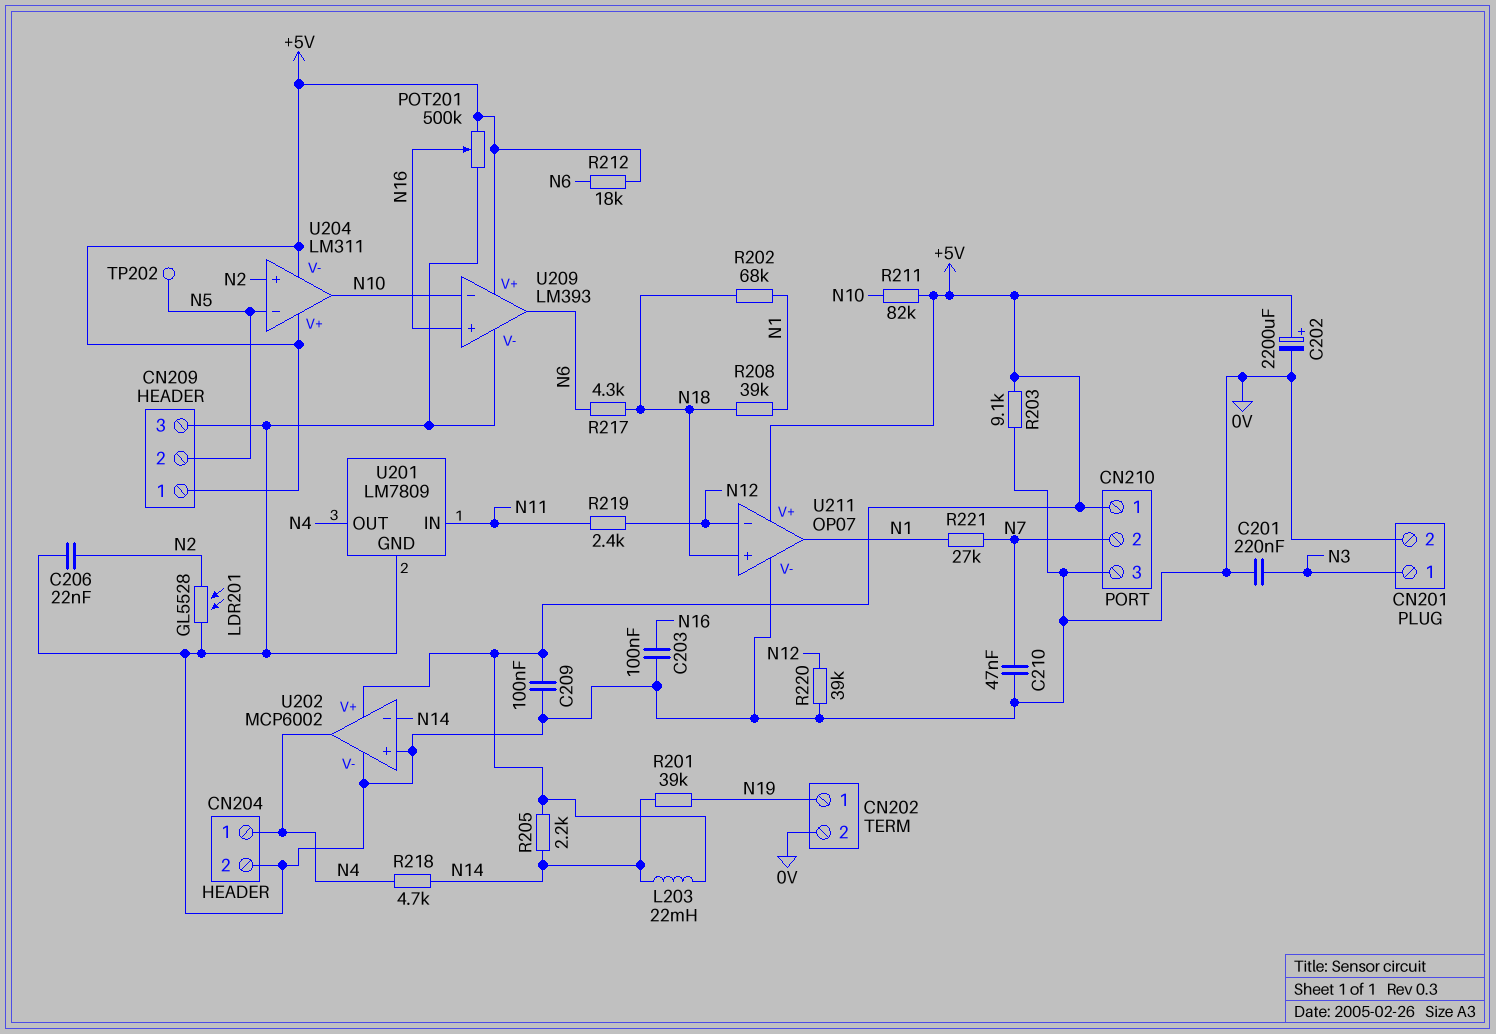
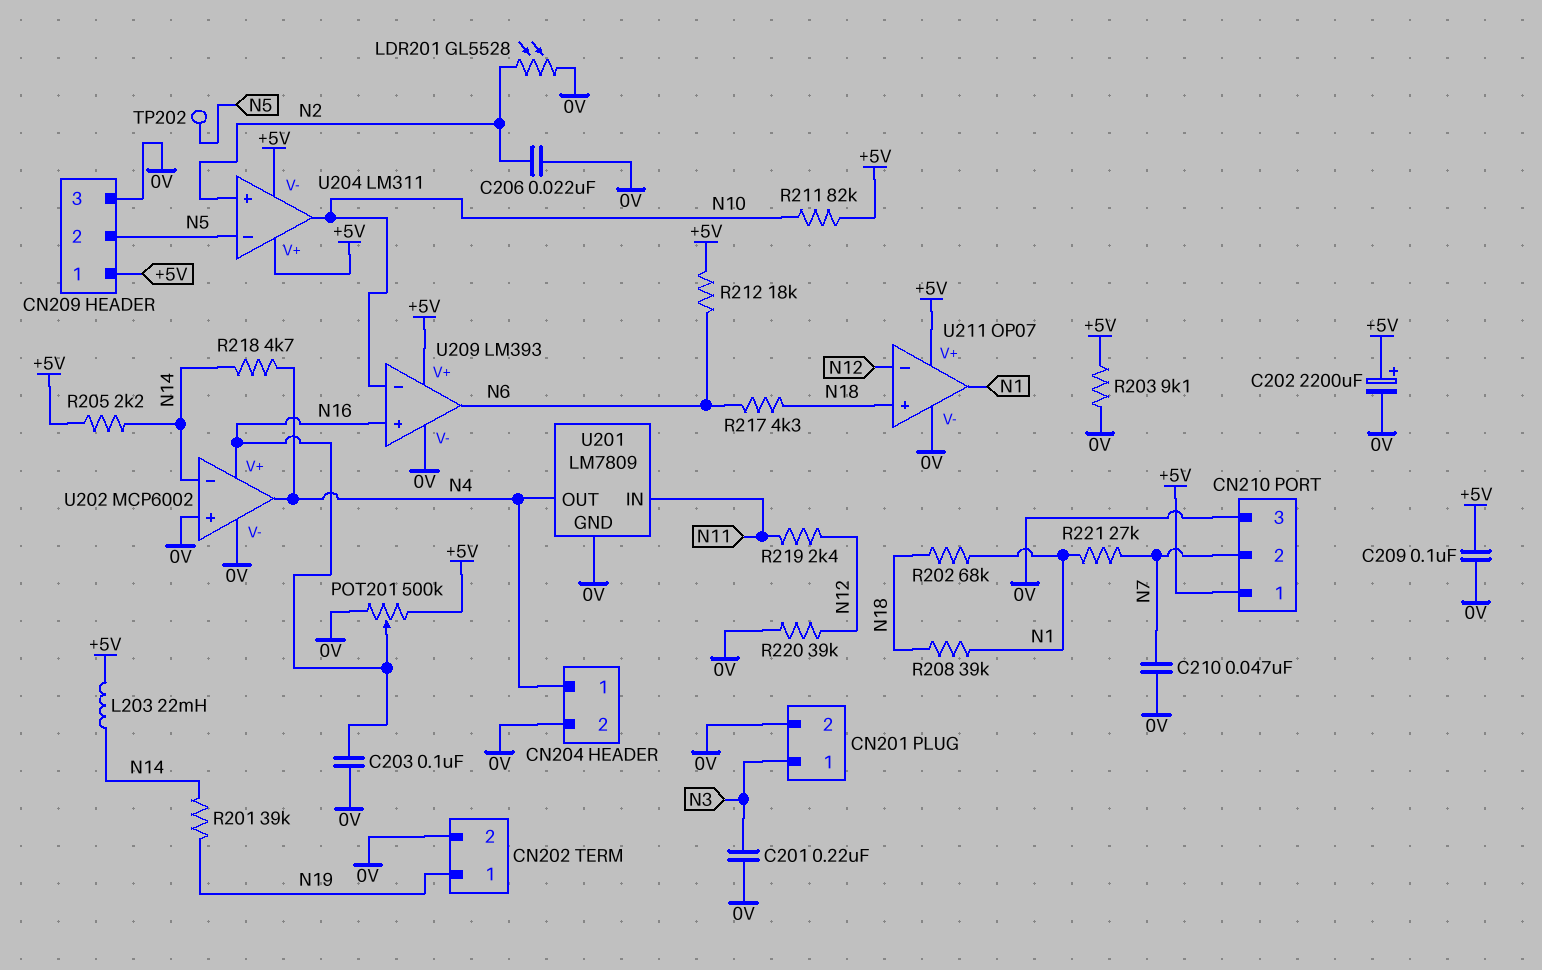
U202 pin V+: +5V -> N16

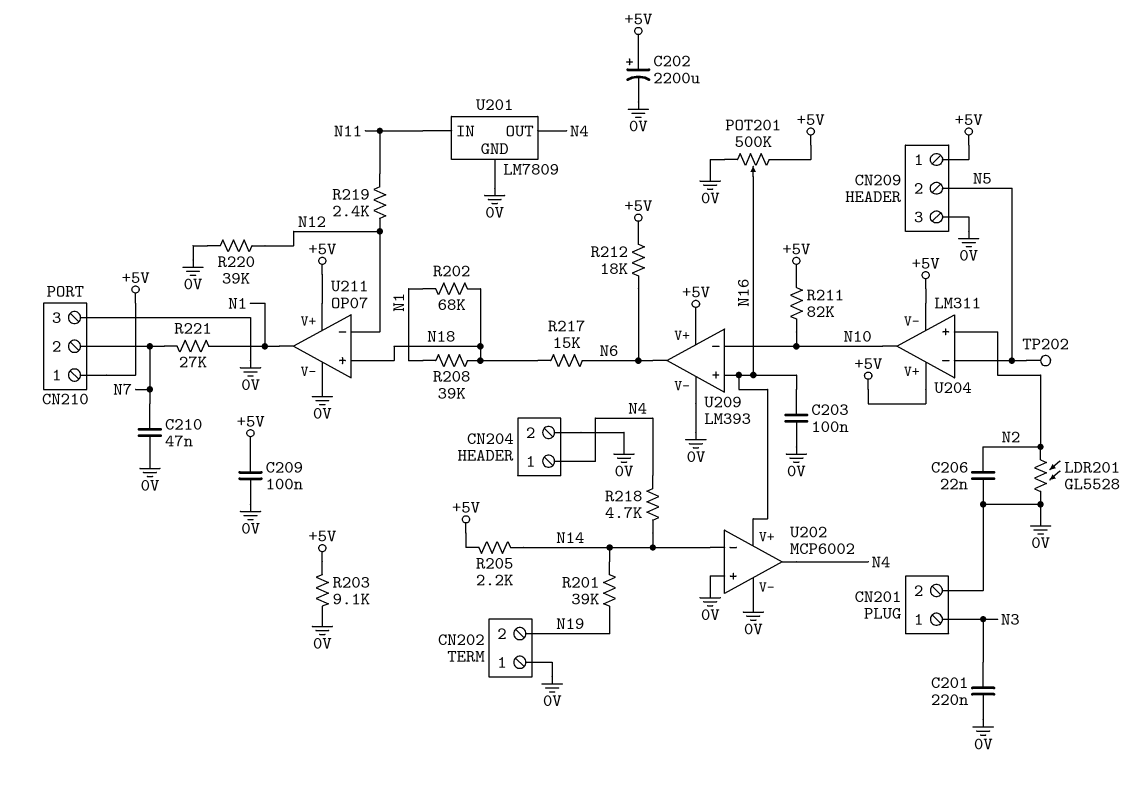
CN202 pin 1: N19 -> 0V
CN202 pin 2: 0V -> N19
L203: 22mH (+5V, N14) -> none
R217: 4.3k (N6, N18) -> 15k (N6, N18)

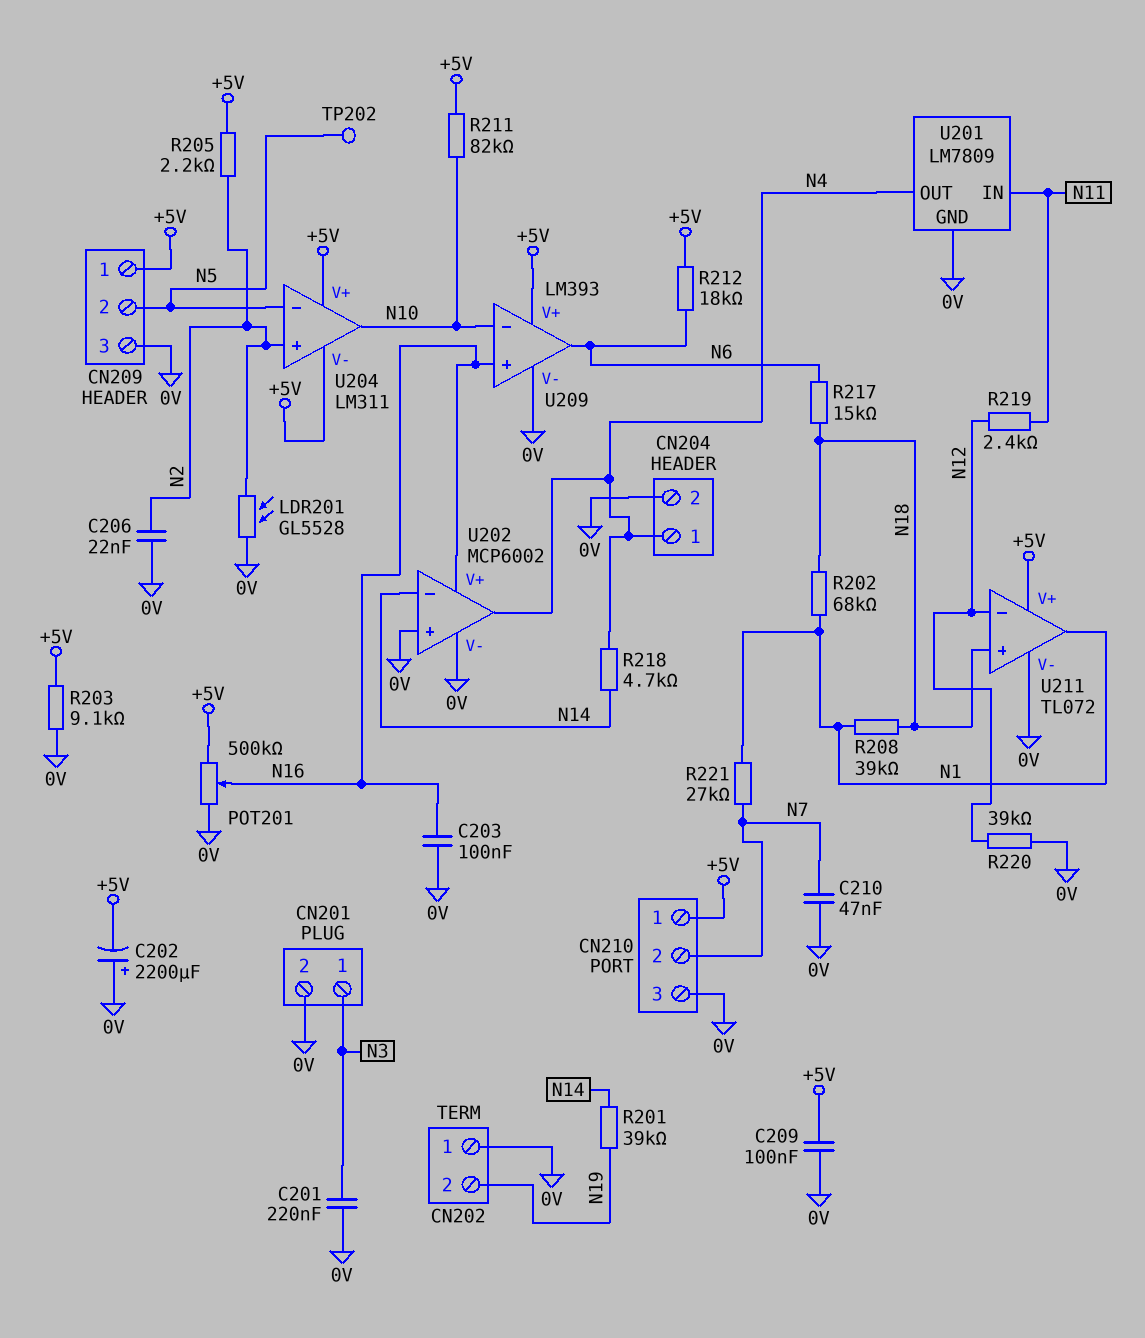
C202: 2200uF (plus +5V, minus 0V) -> 2200uF (plus 0V, minus +5V)
R205: 2.2k (+5V, N14) -> 2.2k (+5V, N2)
U211: OP07 -> TL072

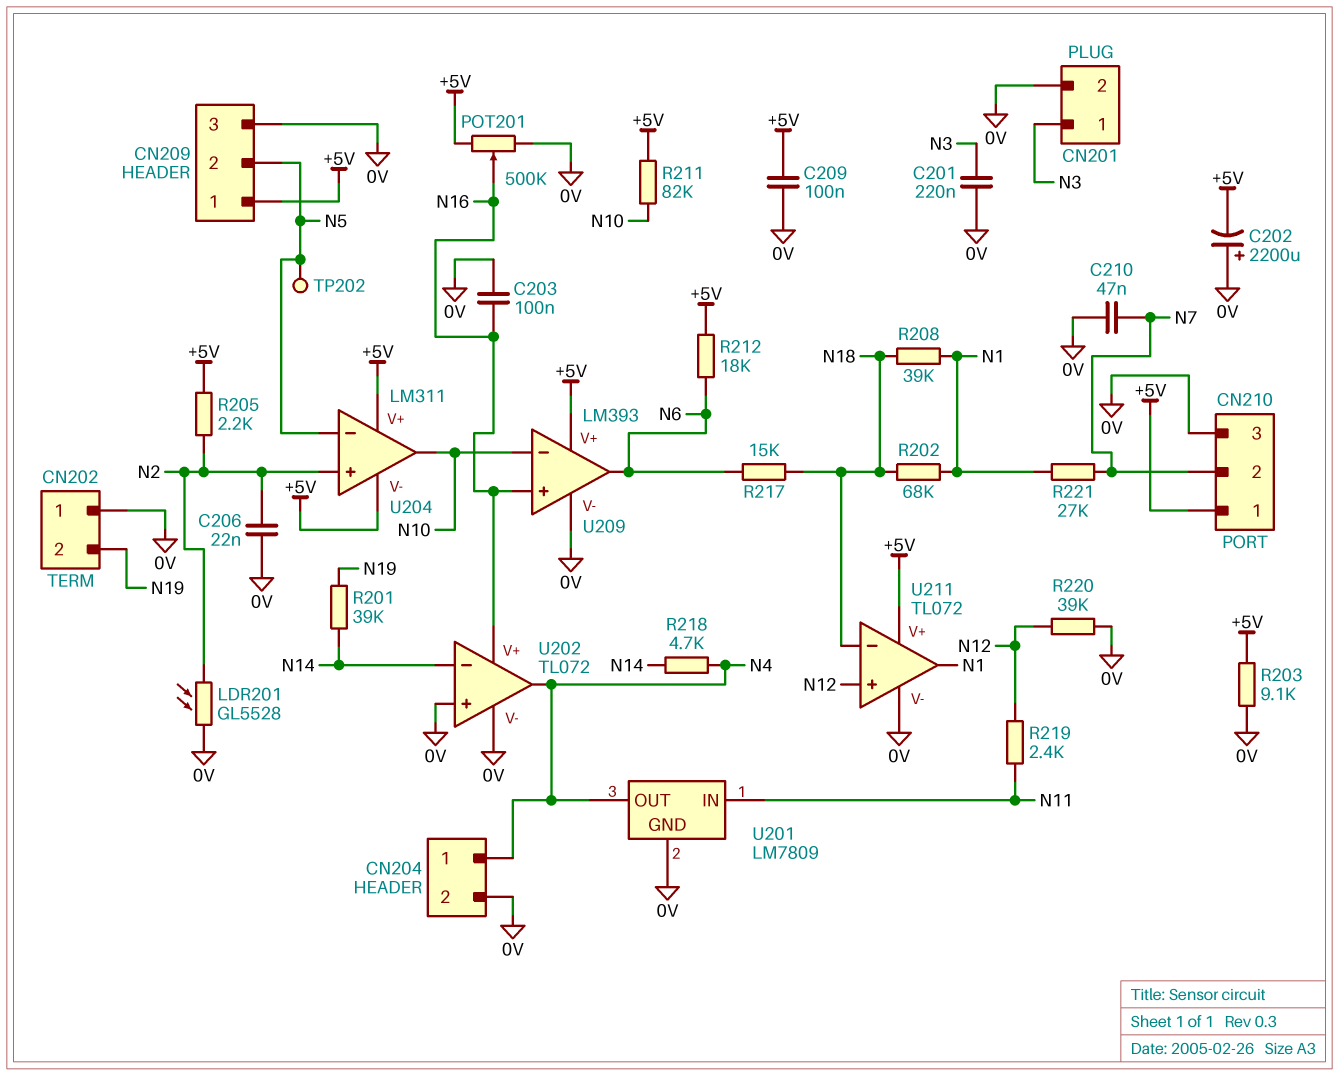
U202: MCP6002 -> TL072
U211 pin in+: N18 -> N12
U211 pin in-: N12 -> N18

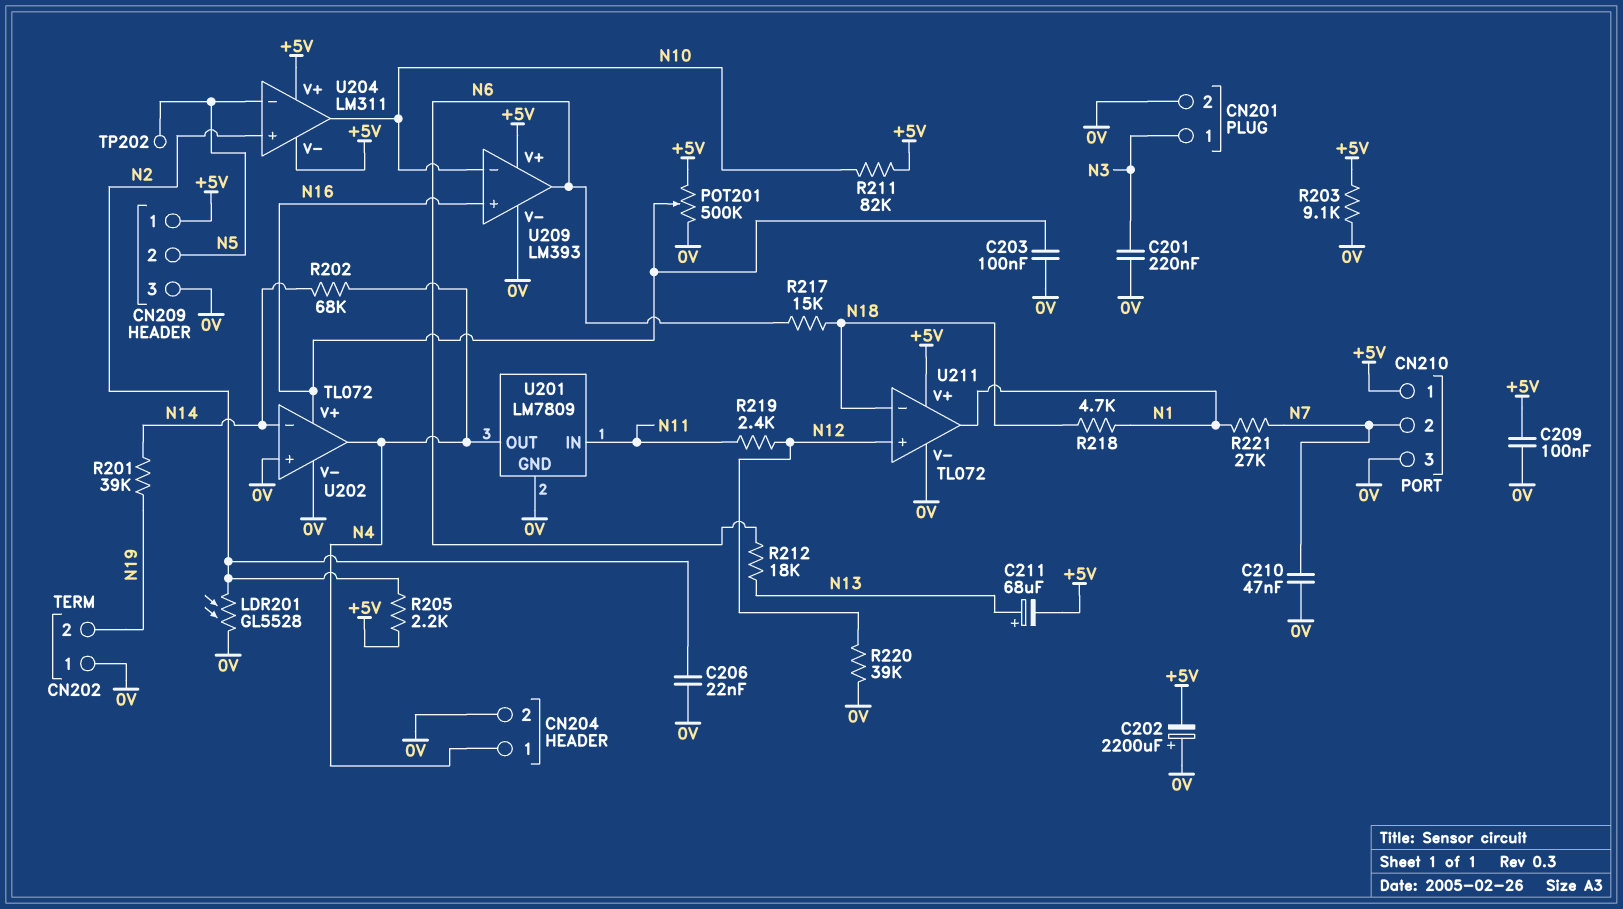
C211: none -> 68uF (plus N13, minus +5V)
R202: 68k (N1, N18) -> 68k (N4, N14)
R208: 39k (N1, N18) -> none
R212: 18k (+5V, N6) -> 18k (N6, N13)
R218: 4.7k (N4, N14) -> 4.7k (N1, N18)

